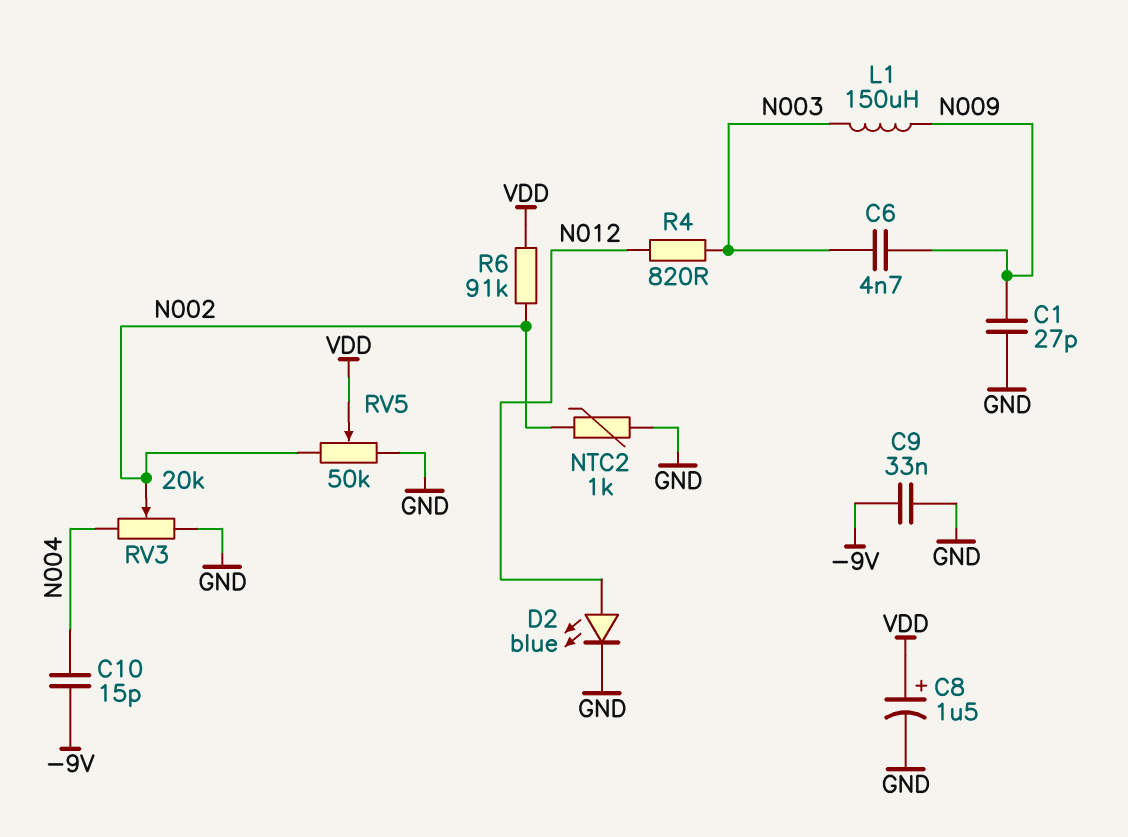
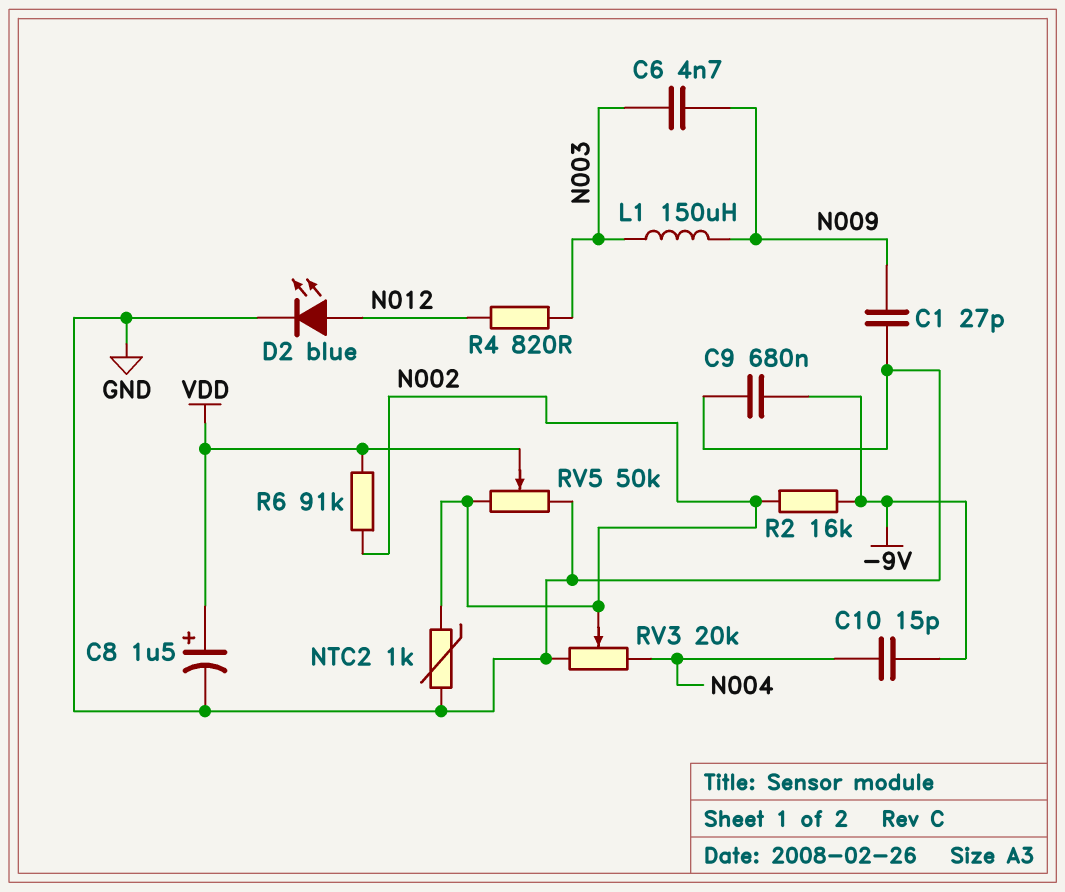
C9: 33nF (-9V, GND) -> 680nF (-9V, GND)
R2: none -> 16k (-9V, N002)

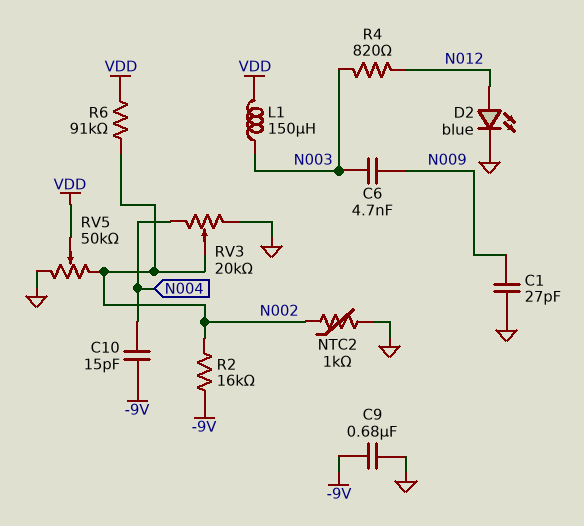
C8: 1.5uF (plus VDD, minus GND) -> none
L1: 150uH (N003, N009) -> 150uH (N003, VDD)

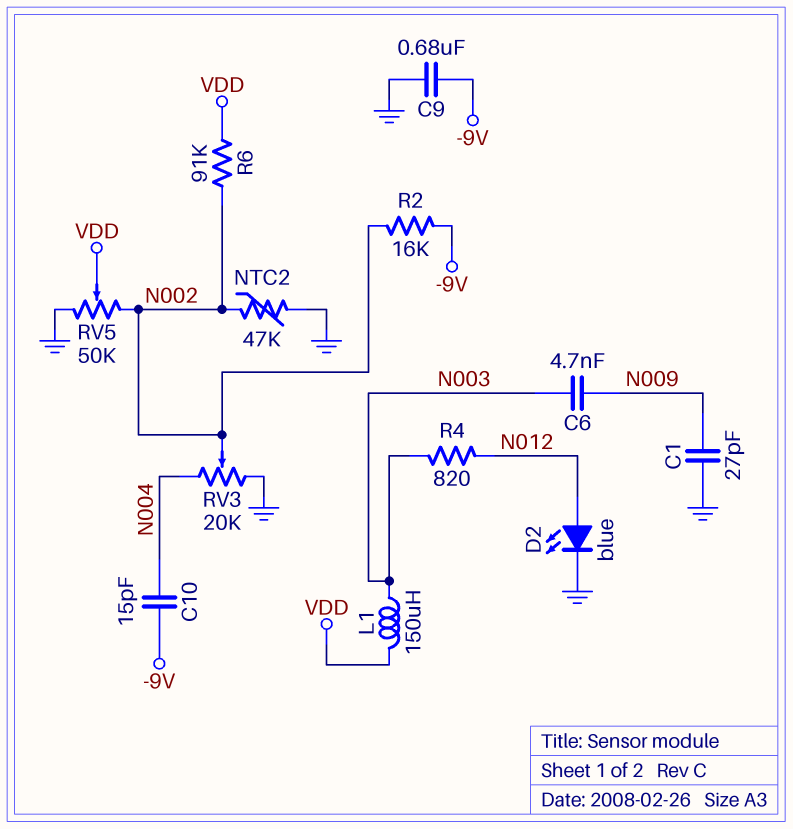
NTC2: 1k (GND, N002) -> 47k (GND, N002)

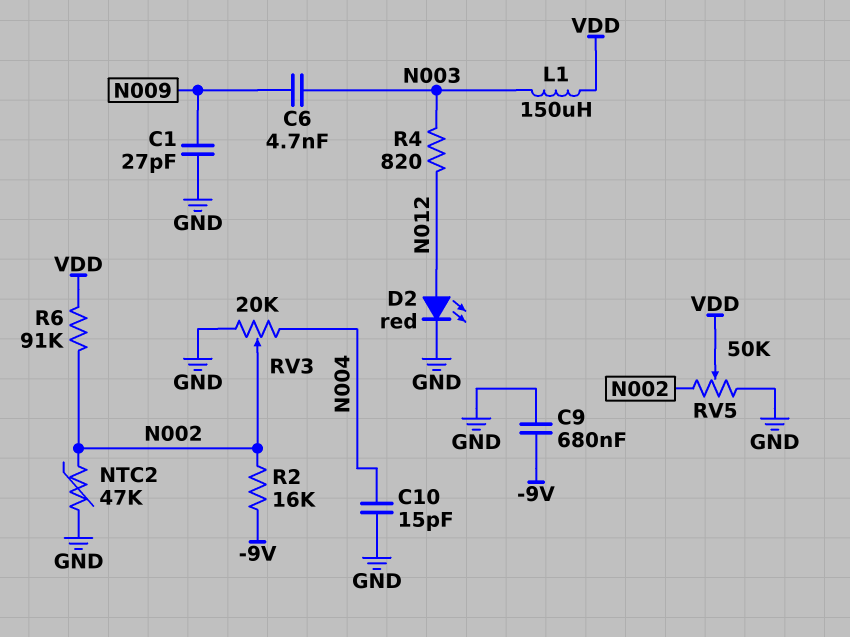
C10: 15pF (-9V, N004) -> 15pF (GND, N004)
D2: LED blue (A N012, K GND) -> LED red (A N012, K GND)

